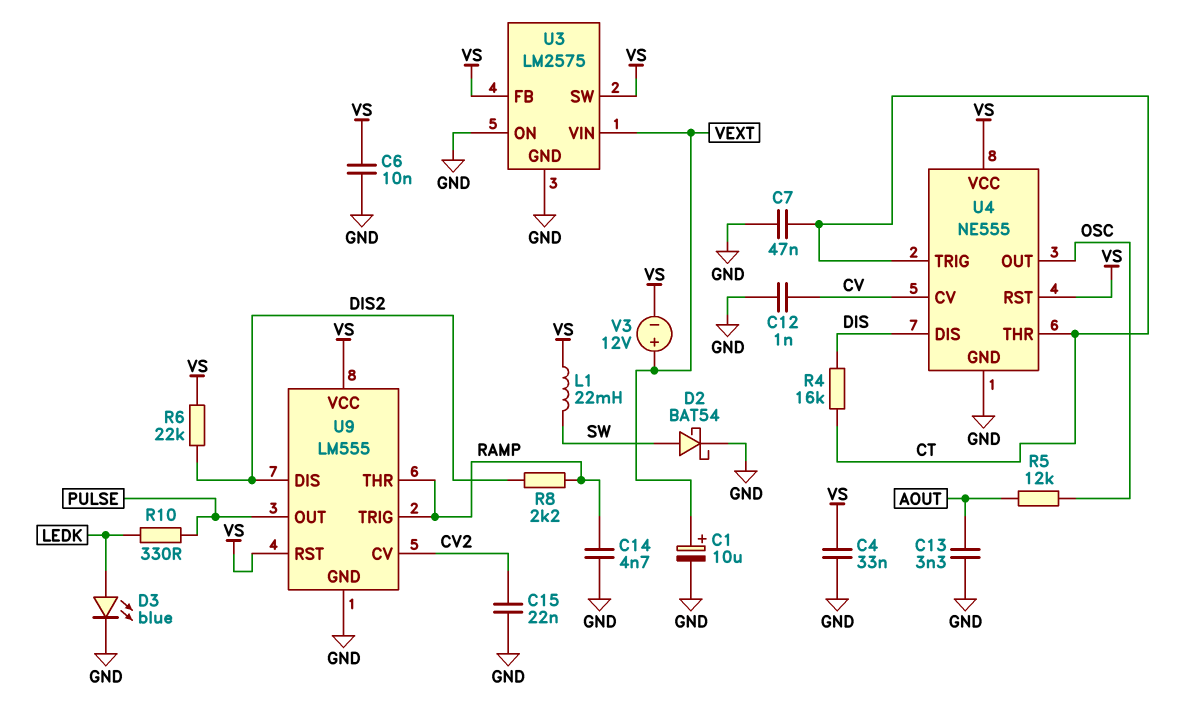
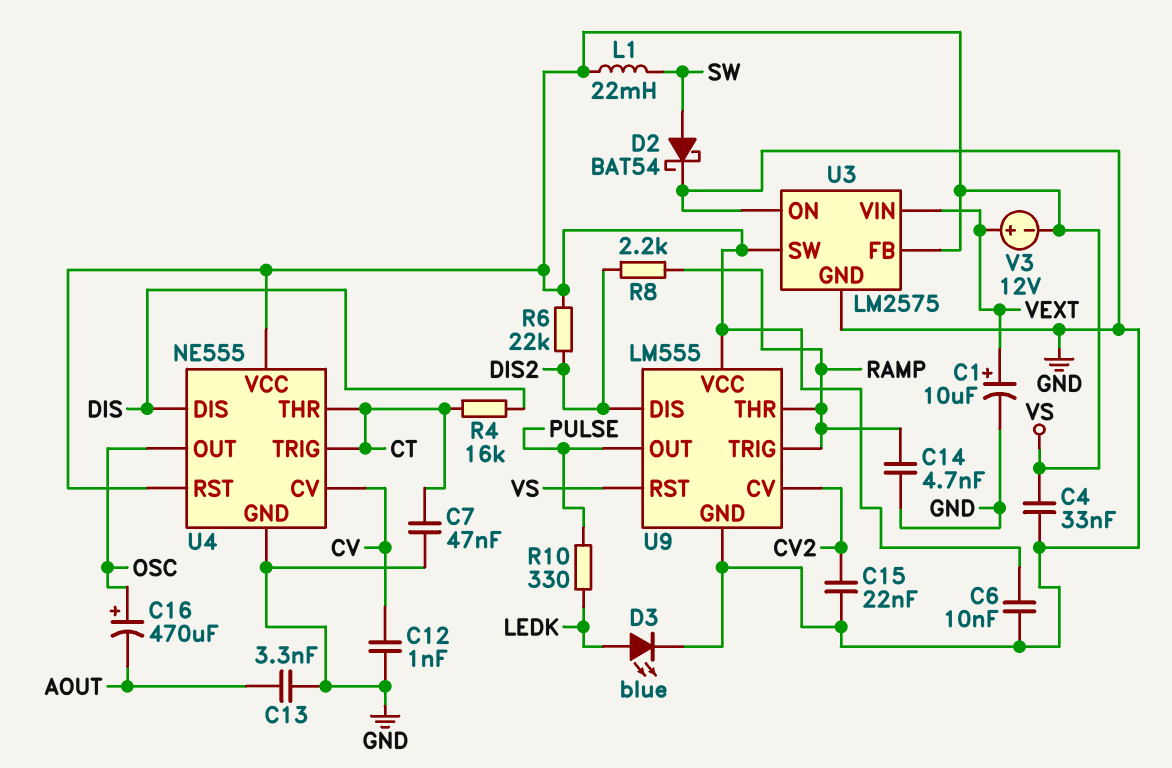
C16: none -> 470uF (plus OSC, minus AOUT)
R5: 12k (AOUT, OSC) -> none

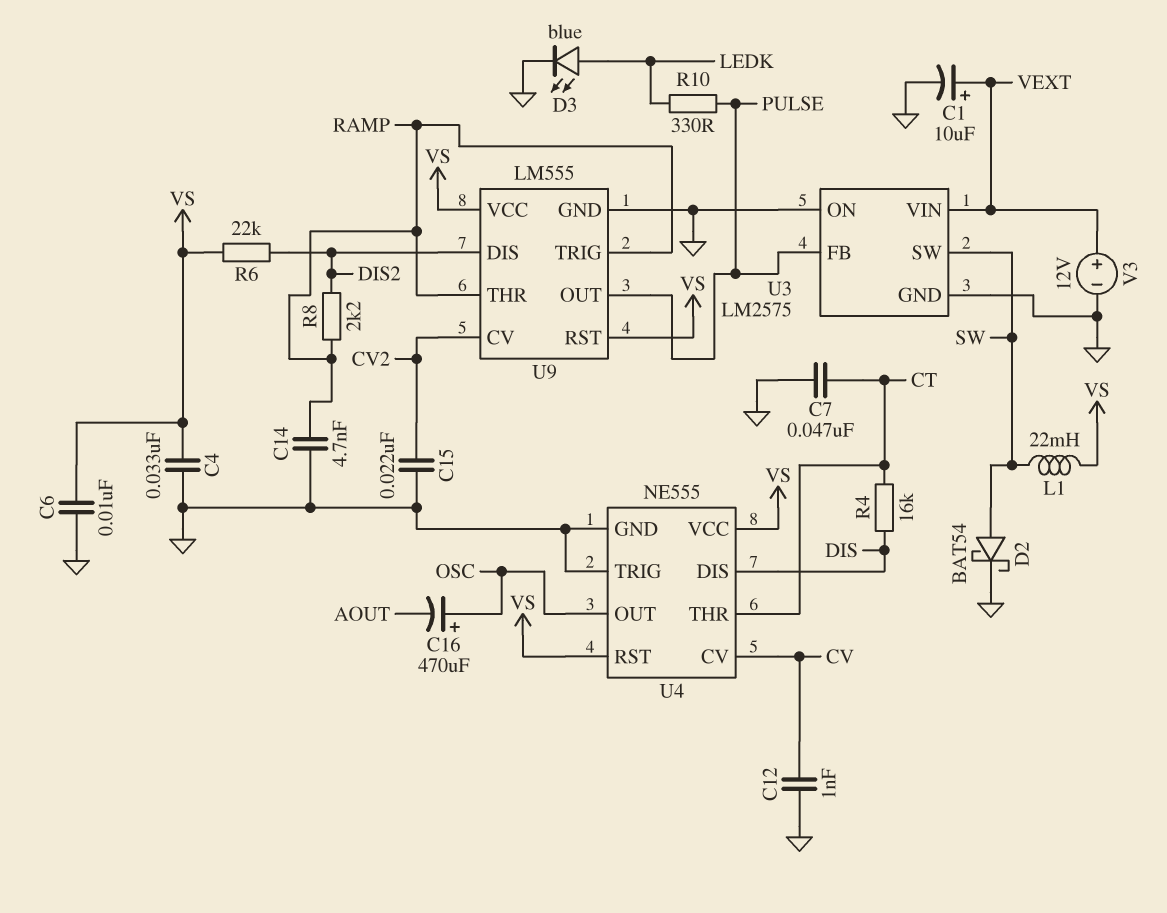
C13: 3.3nF (AOUT, GND) -> none
U3 pin FB: VS -> PULSE
U3 pin SW: VS -> SW
U4 pin TRIG: CT -> GND
V3: 12V (plus VEXT, minus VS) -> 12V (plus VEXT, minus GND)

